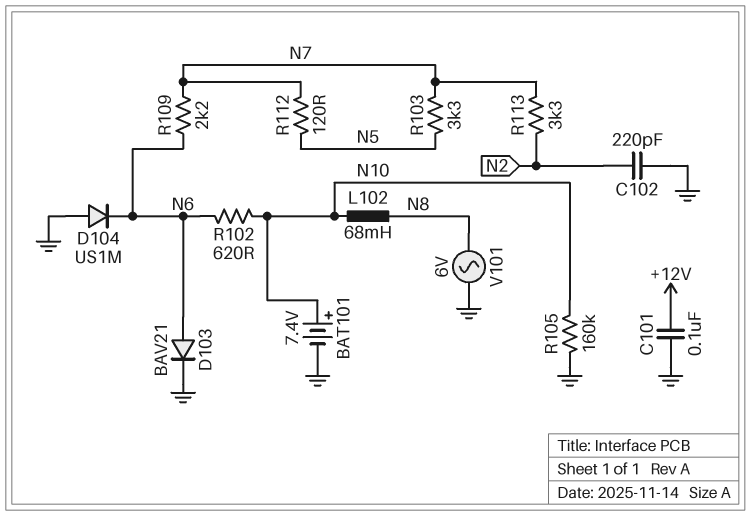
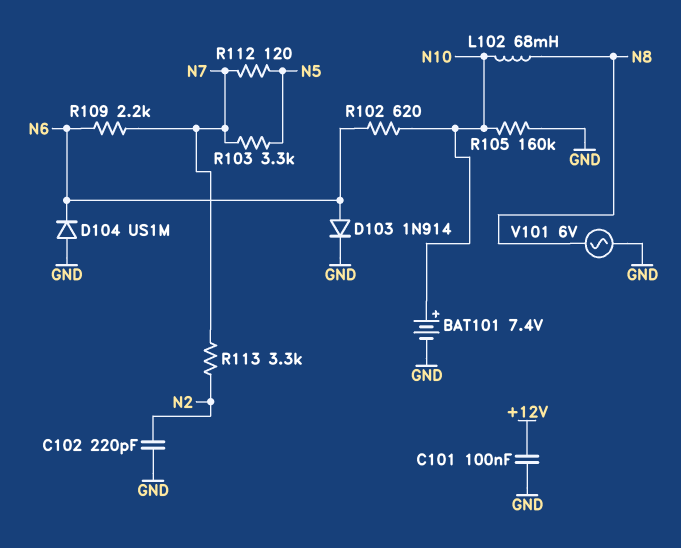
D103: diode BAV21 (A N6, K GND) -> diode 1N914 (A N6, K GND)

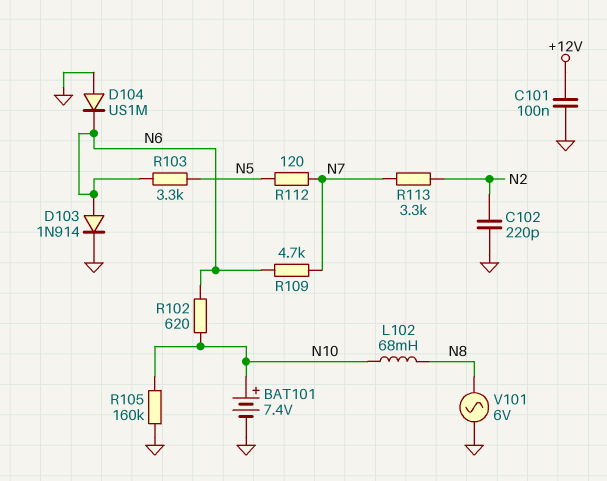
R103: 3.3k (N5, N7) -> 3.3k (N5, N6)
R109: 2.2k (N6, N7) -> 4.7k (N6, N7)

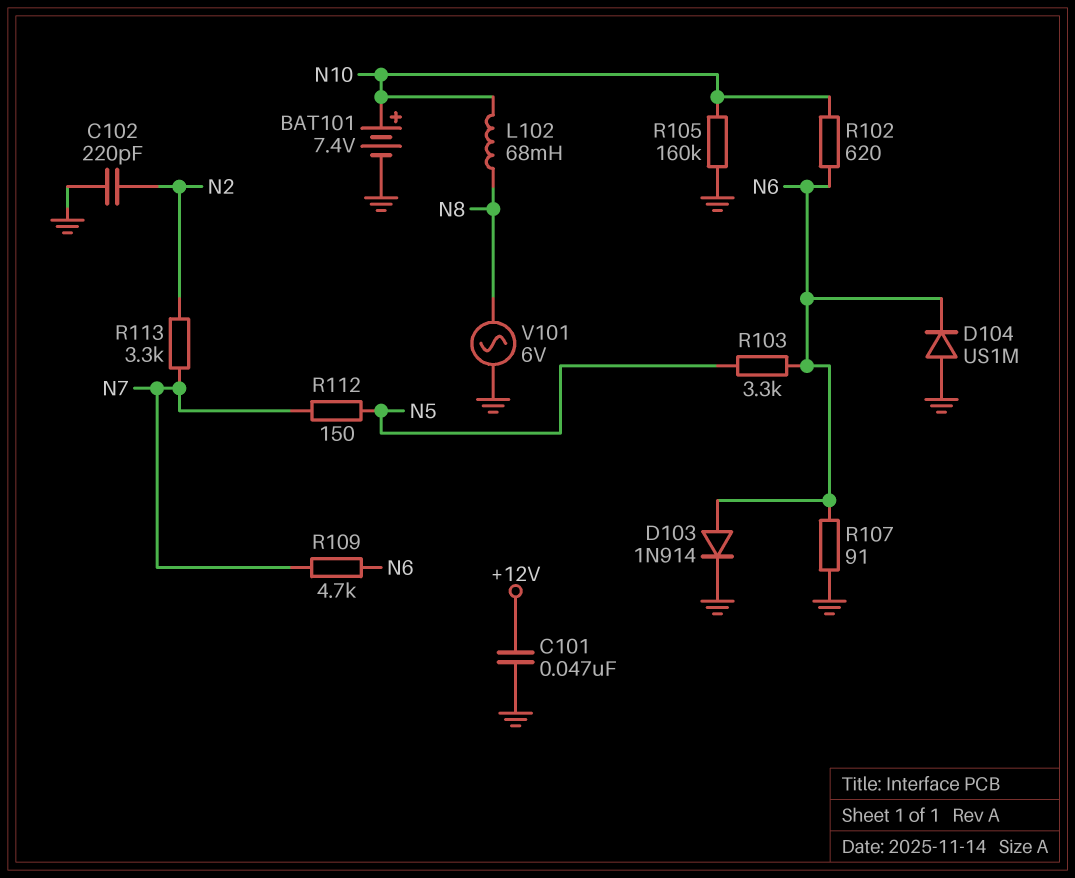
C101: 100nF (+12V, GND) -> 47nF (+12V, GND)
R107: none -> 91 (GND, N6)
R112: 120 (N5, N7) -> 150 (N5, N7)

